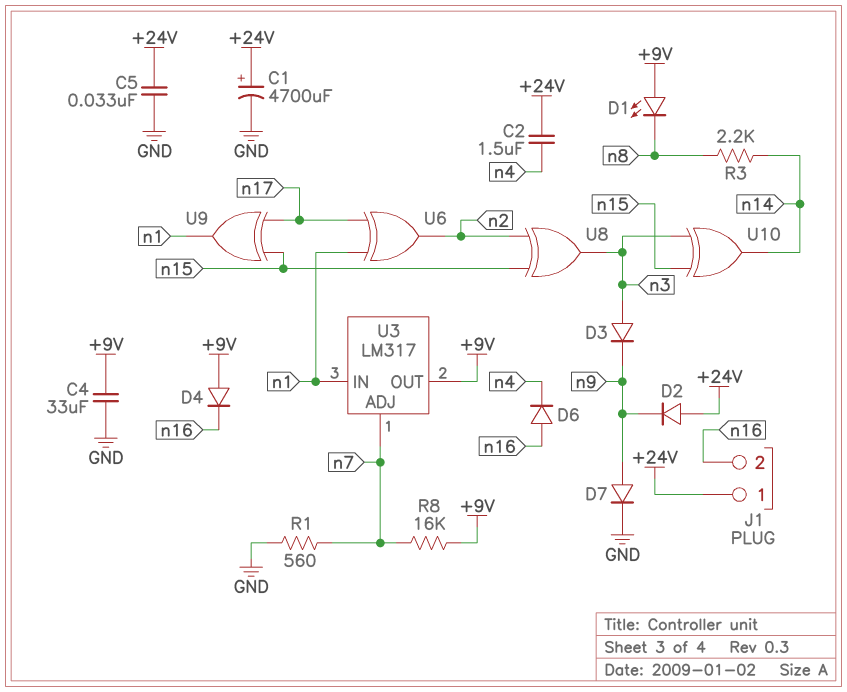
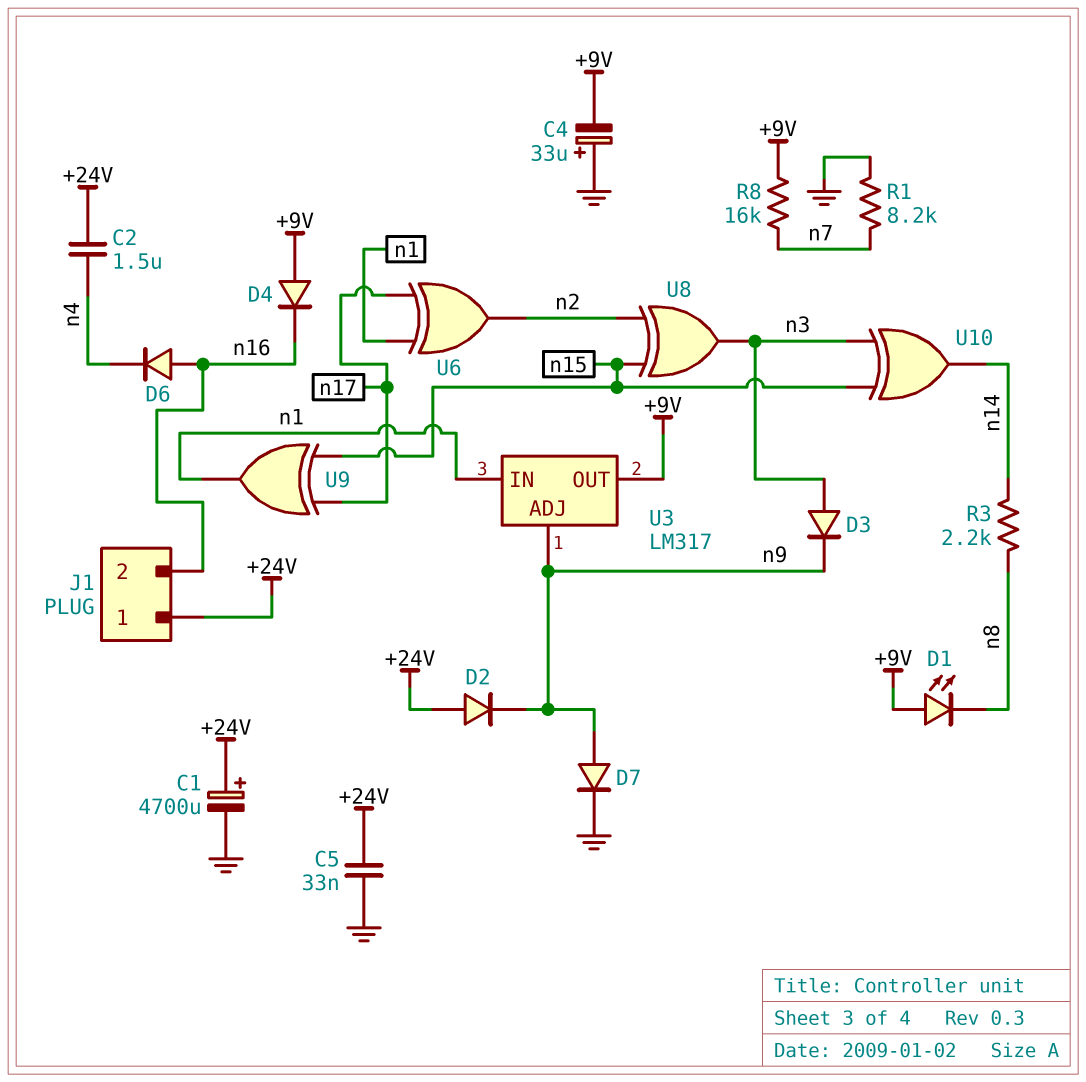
C4: 33uF (+9V, GND) -> 33uF (plus GND, minus +9V)
R1: 560 (GND, n7) -> 8.2k (GND, n7)
U3 pin ADJ: n7 -> n9

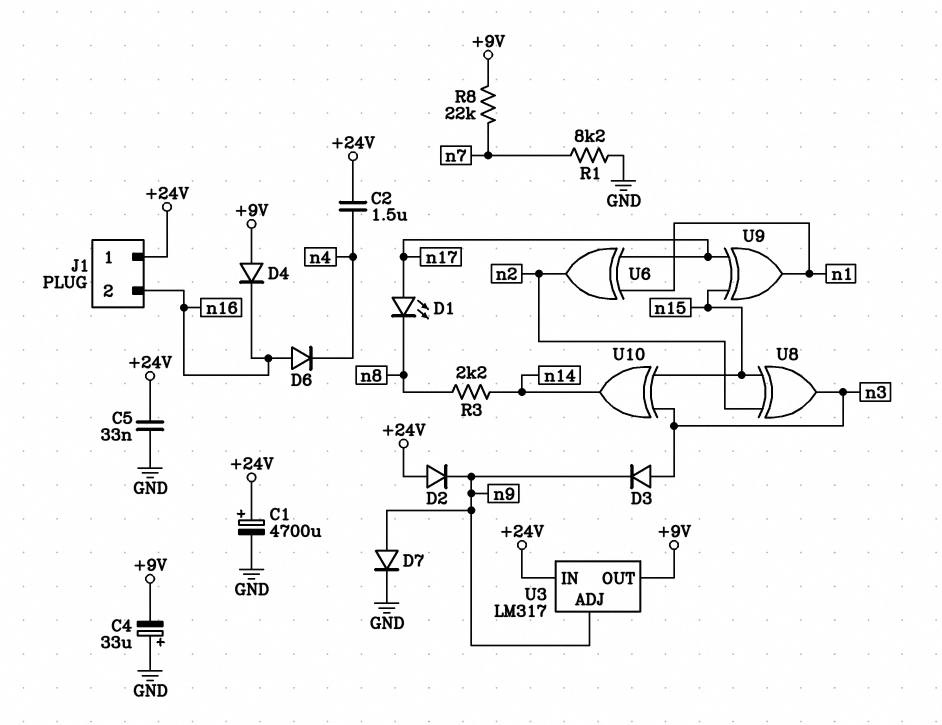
D1: LED (A +9V, K n8) -> LED (A n17, K n8)
R8: 16k (+9V, n7) -> 22k (+9V, n7)
U3 pin IN: n1 -> +24V

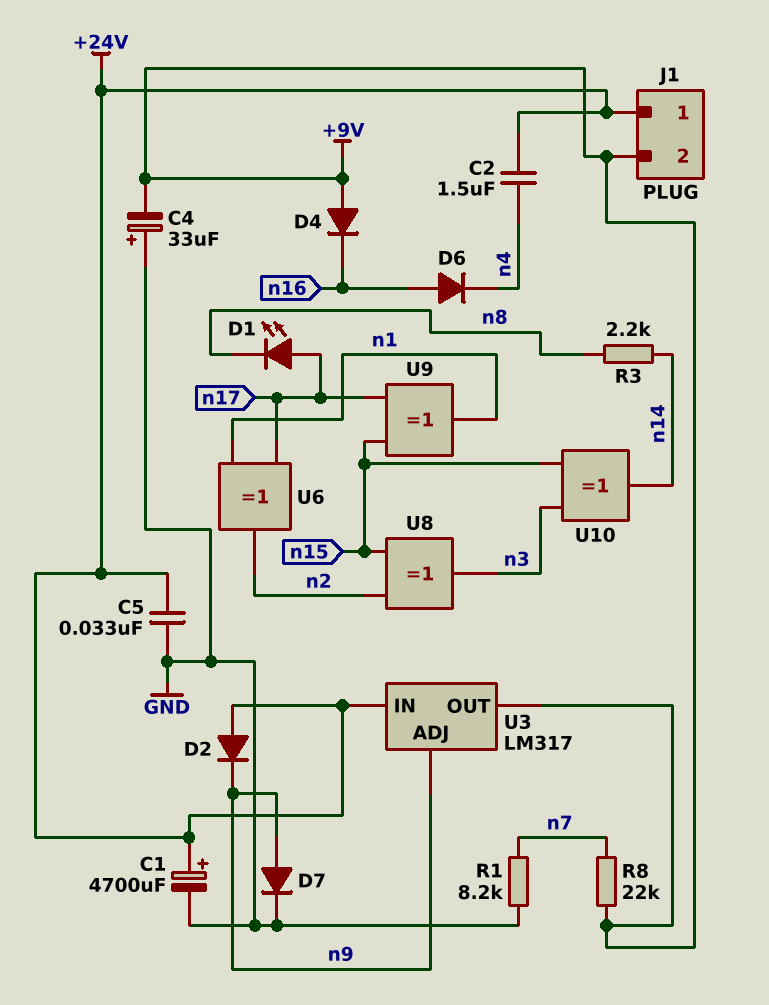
D3: diode (A n3, K n9) -> none
J1 pin 2: n16 -> +9V

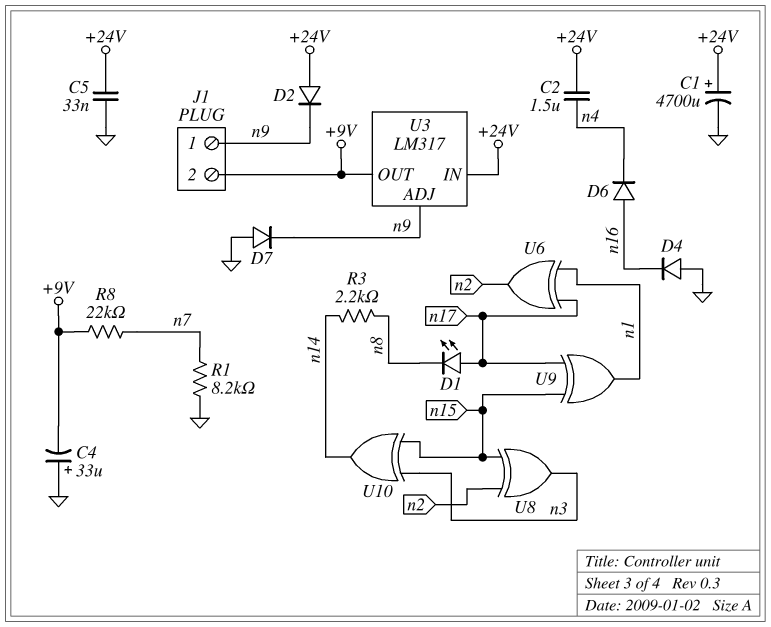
D4: diode (A +9V, K n16) -> diode (A GND, K n16)
D7: diode (A n9, K GND) -> diode (A GND, K n9)
J1 pin 1: +24V -> n9

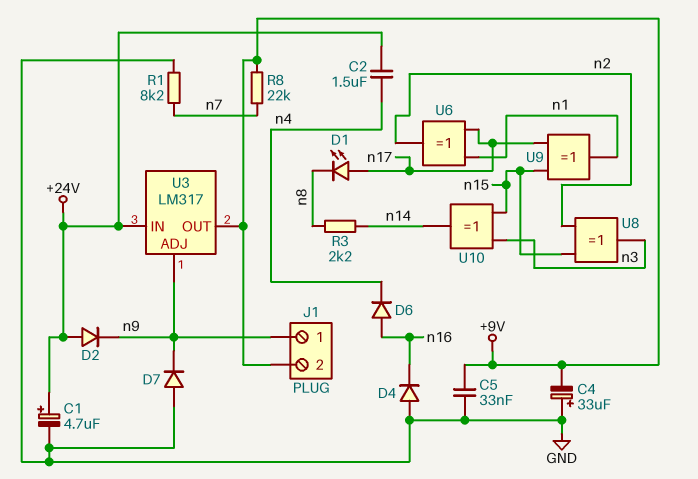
C1: 4700uF (plus +24V, minus GND) -> 4.7uF (plus +24V, minus GND)
C5: 33nF (+24V, GND) -> 33nF (+9V, GND)

